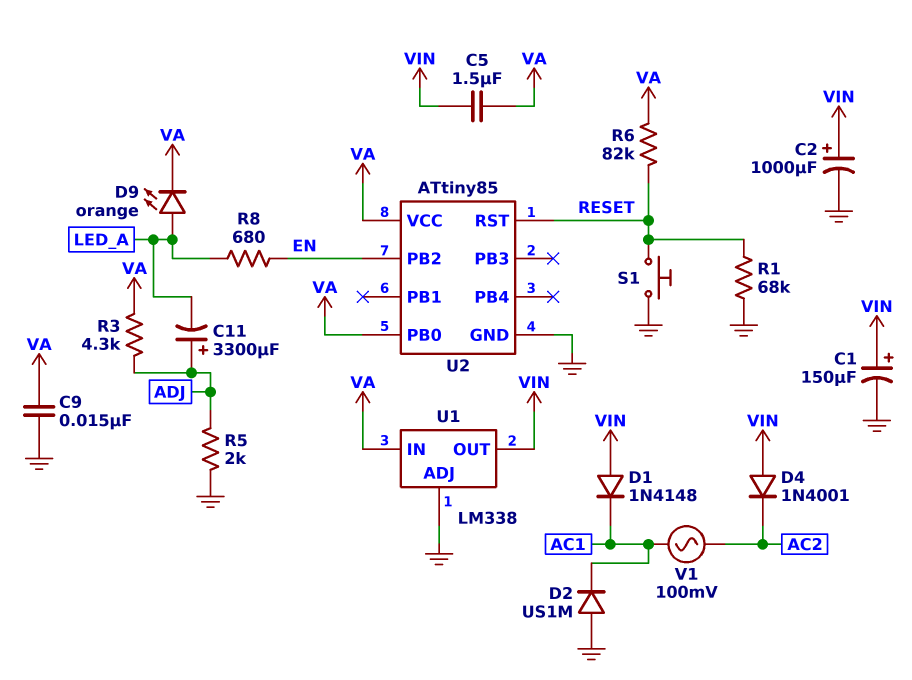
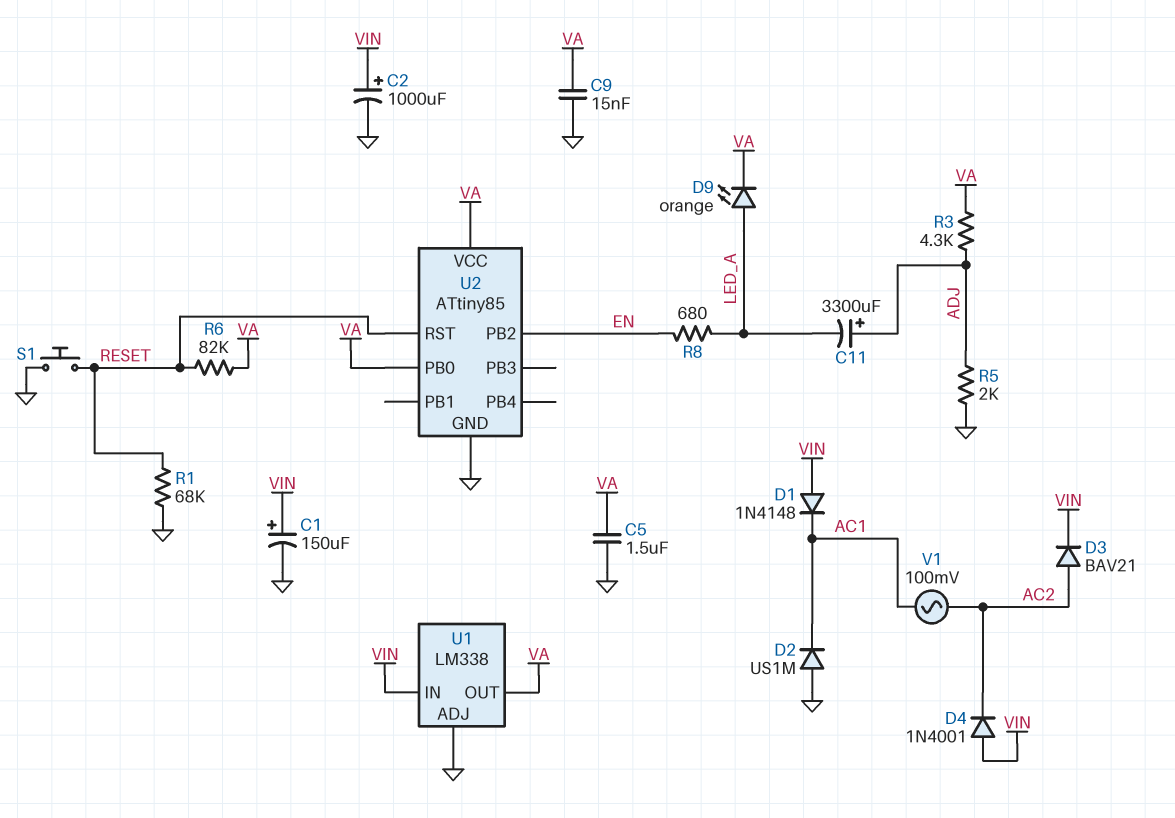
C5: 1.5uF (VA, VIN) -> 1.5uF (GND, VA)
D3: none -> diode BAV21 (A AC2, K VIN)
U1 pin IN: VA -> VIN
U1 pin OUT: VIN -> VA

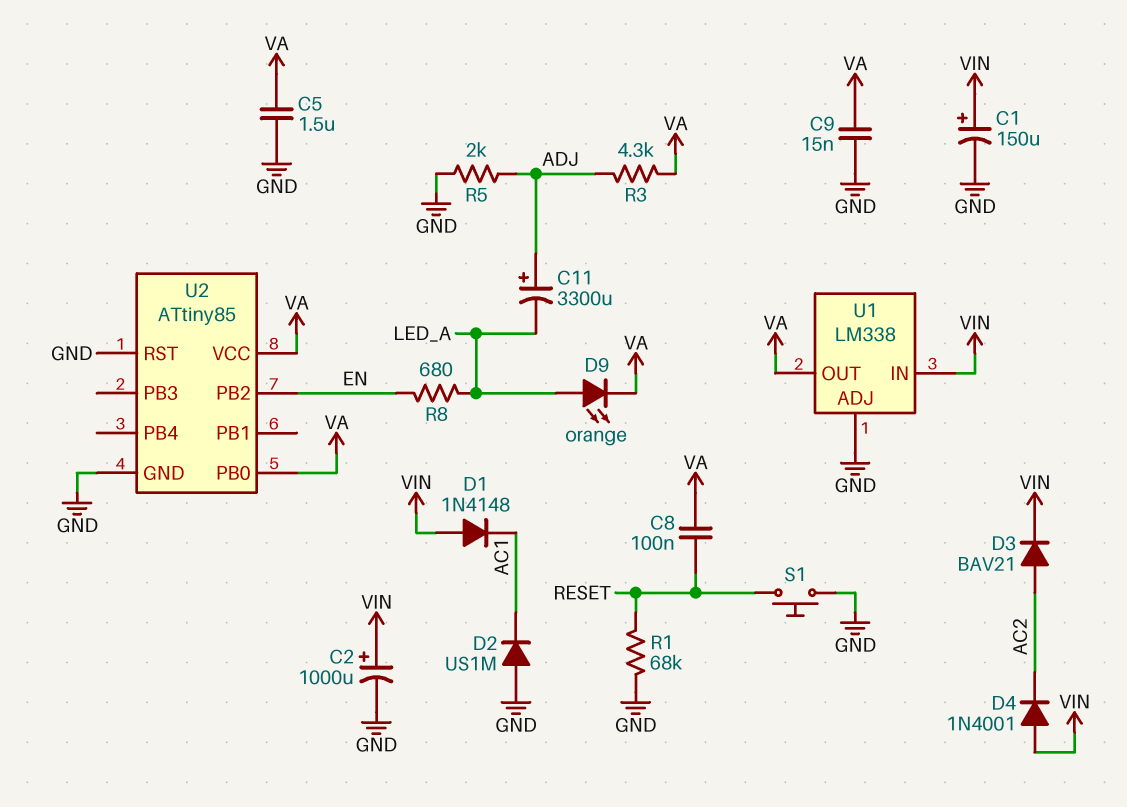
C8: none -> 100nF (RESET, VA)
R6: 82k (RESET, VA) -> none
U2 pin RST: RESET -> GND
V1: AC 100mV (AC1, AC2) -> none

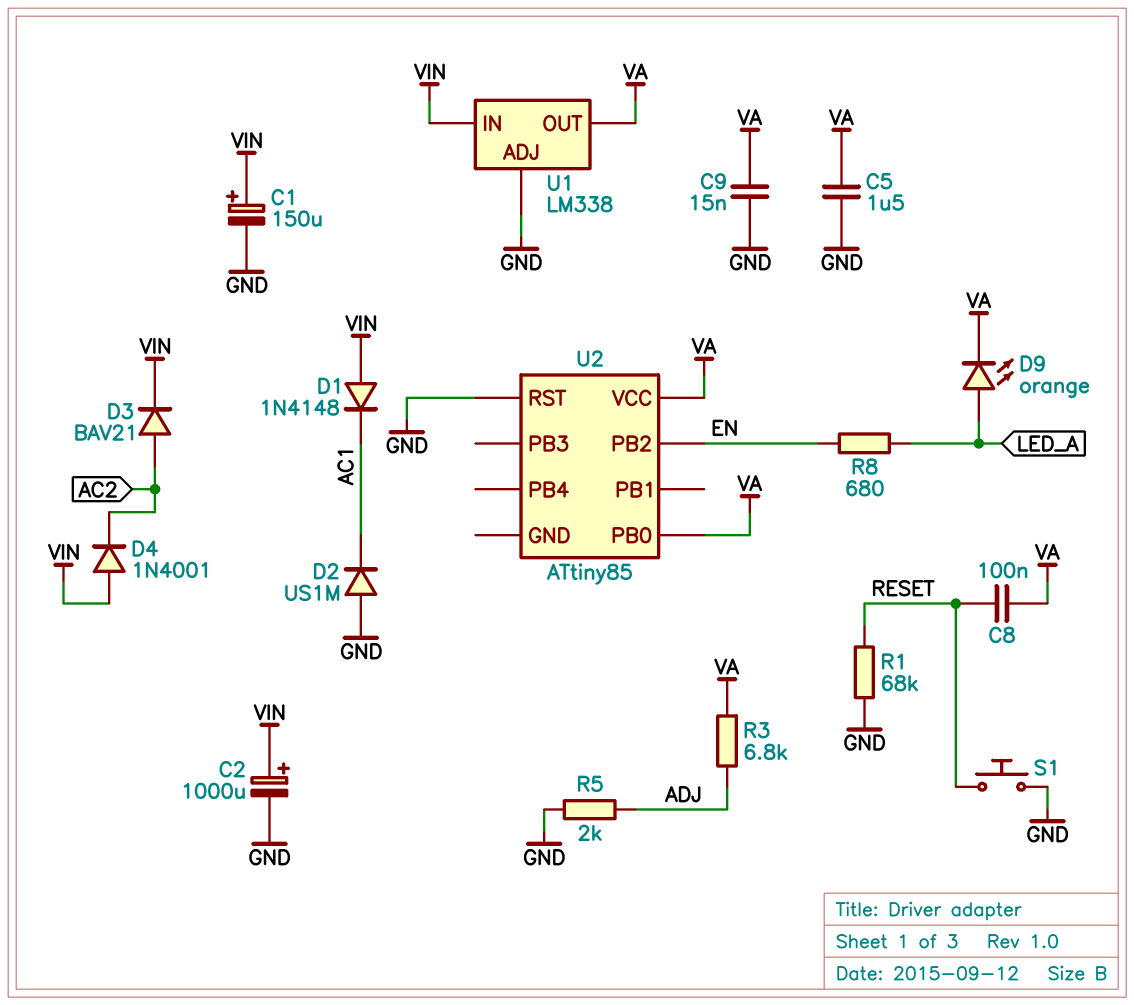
C11: 3300uF (plus ADJ, minus LED_A) -> none
R3: 4.3k (ADJ, VA) -> 6.8k (ADJ, VA)
U2 pin GND: GND -> none

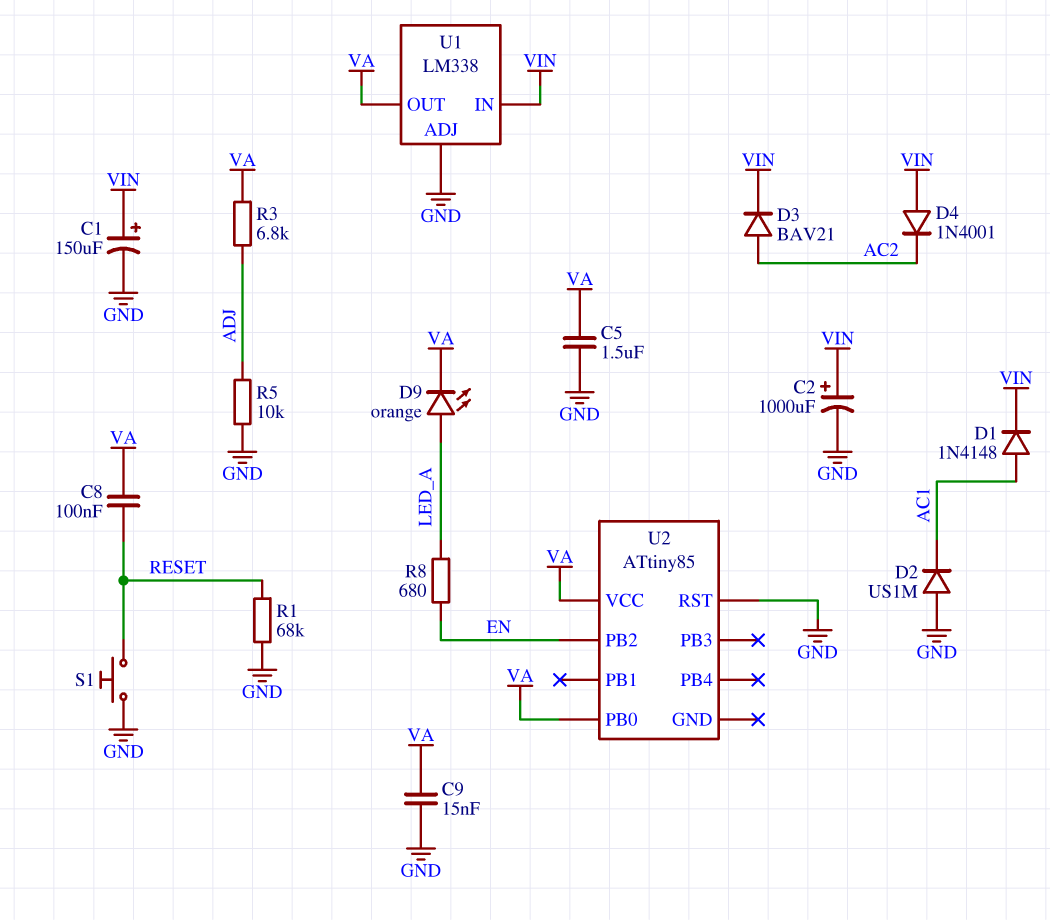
D1: diode 1N4148 (A VIN, K AC1) -> diode 1N4148 (A AC1, K VIN)
R5: 2k (ADJ, GND) -> 10k (ADJ, GND)

